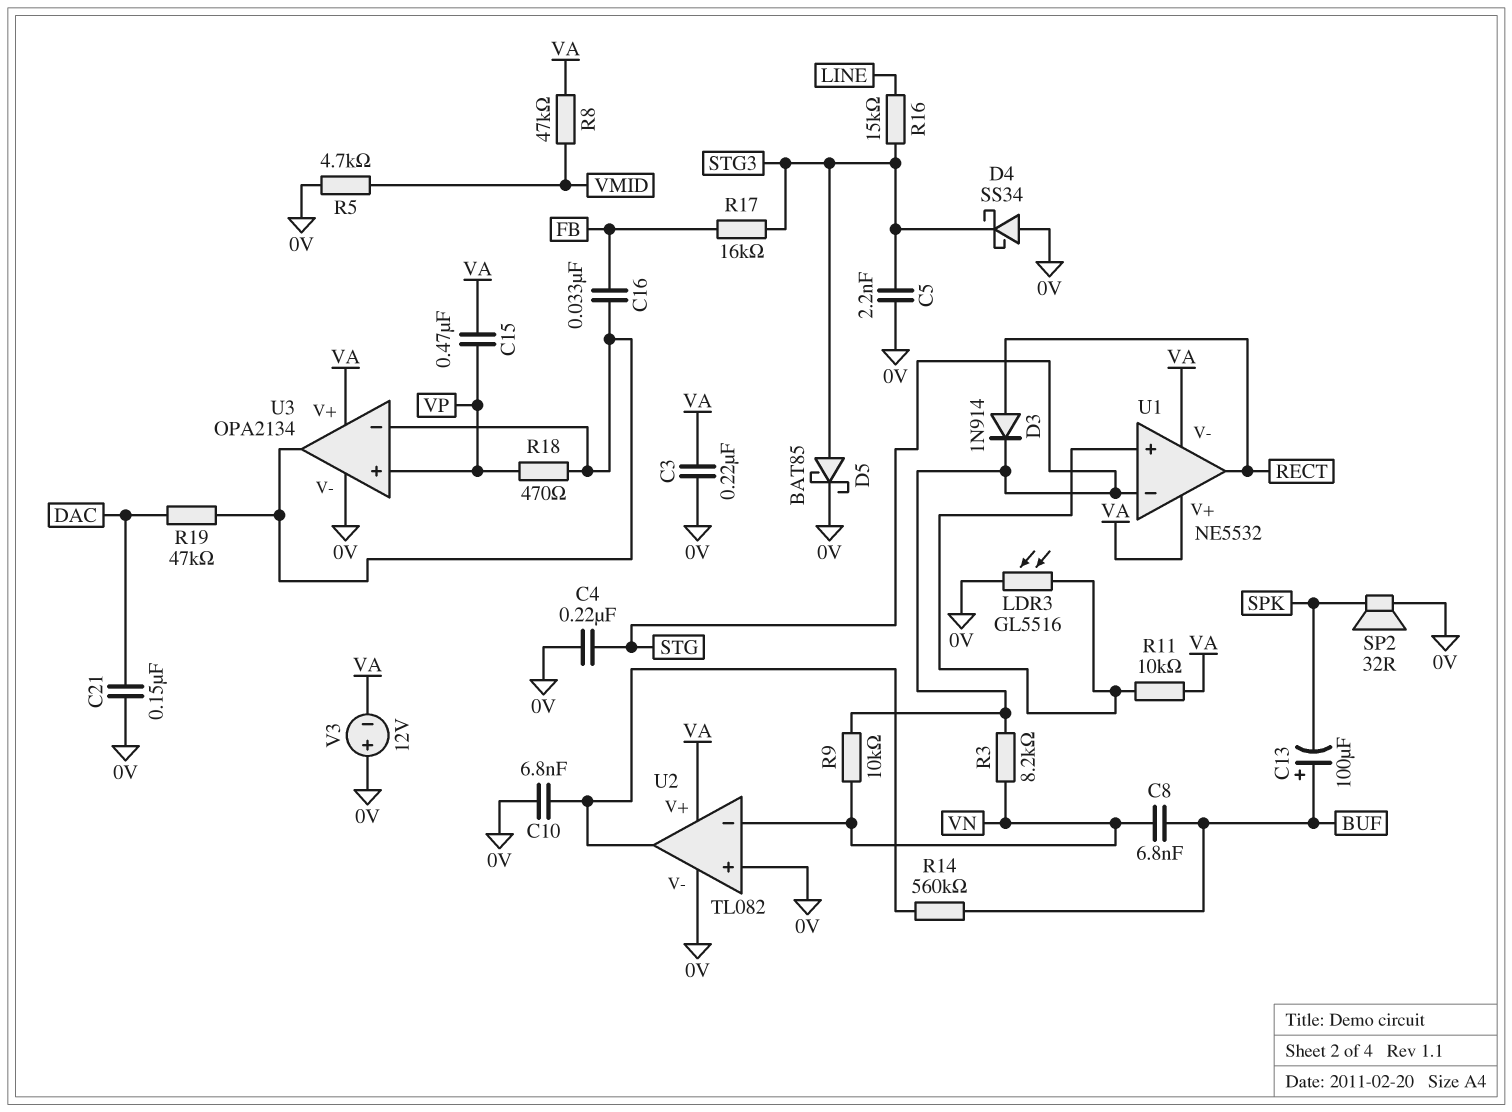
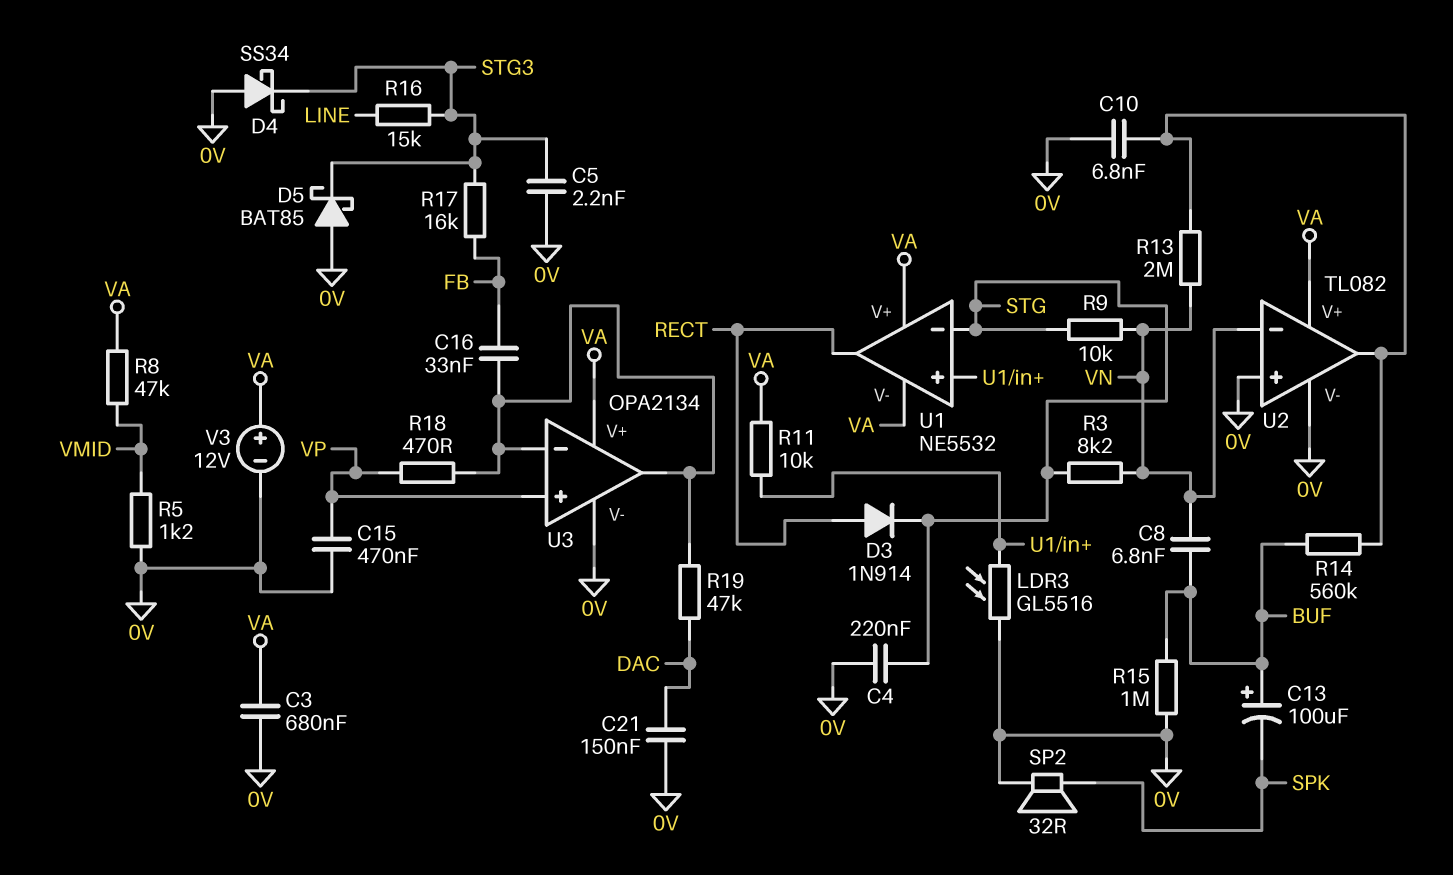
C3: 220nF (0V, VA) -> 680nF (0V, VA)
C15: 470nF (VA, VP) -> 470nF (0V, VP)
D5: schottky BAT85 (A STG3, K 0V) -> schottky BAT85 (A 0V, K STG3)
R5: 4.7k (0V, VMID) -> 1.2k (0V, VMID)
R13: none -> 2M (U2/out, VN)
R15: none -> 1M (0V, BUF)
V3: 12V (plus 0V, minus VA) -> 12V (plus VA, minus 0V)

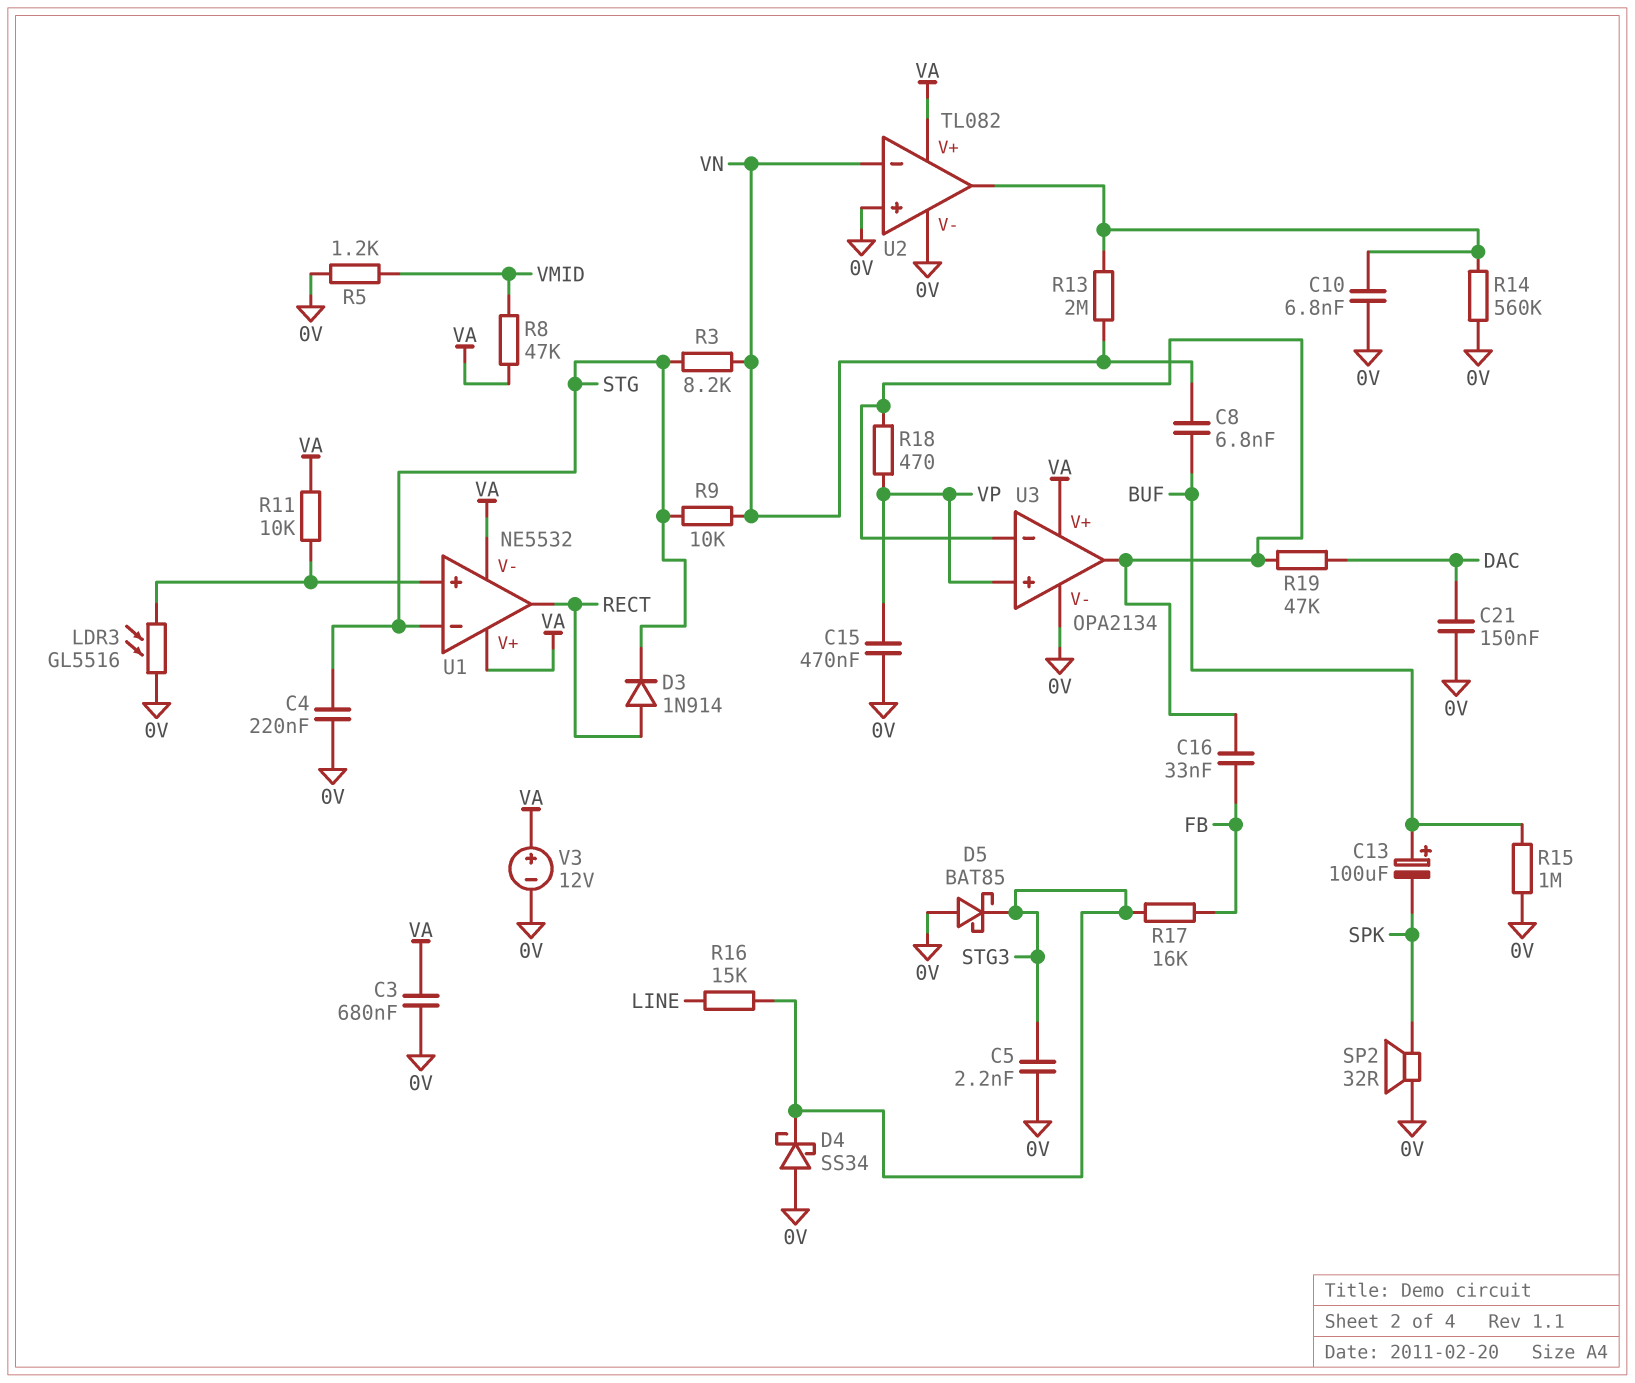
R14: 560k (BUF, U2/out) -> 560k (0V, U2/out)

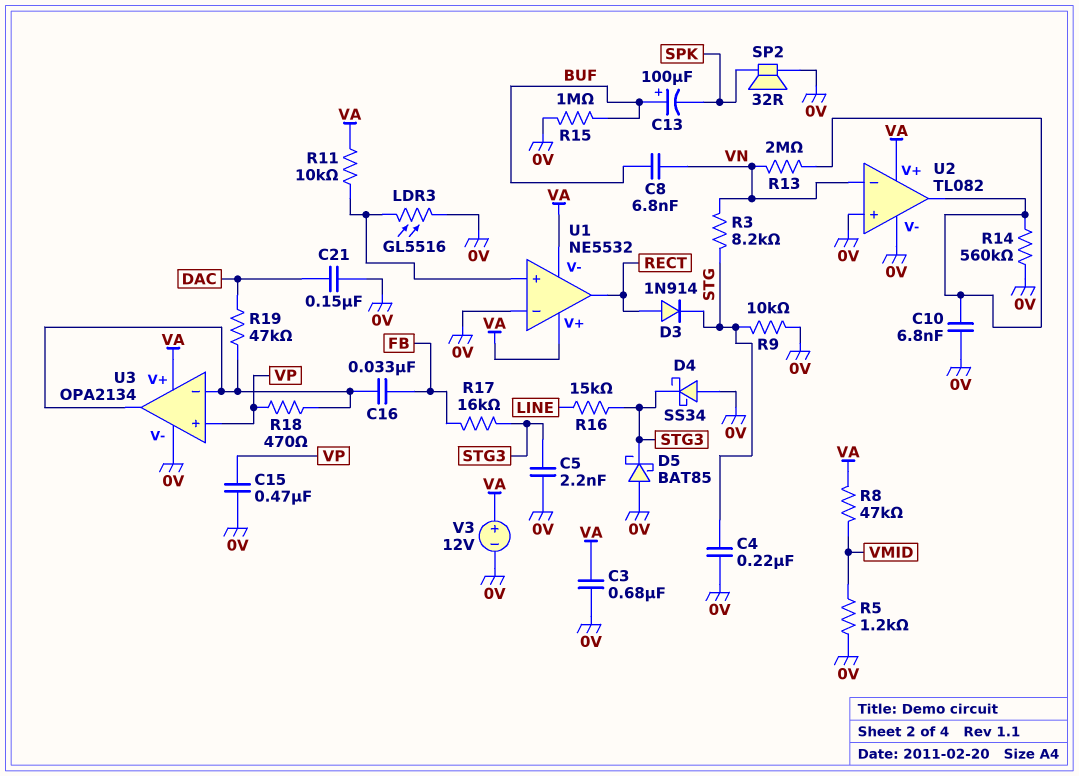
R9: 10k (STG, VN) -> 10k (0V, STG)
U1 pin in-: STG -> 0V

